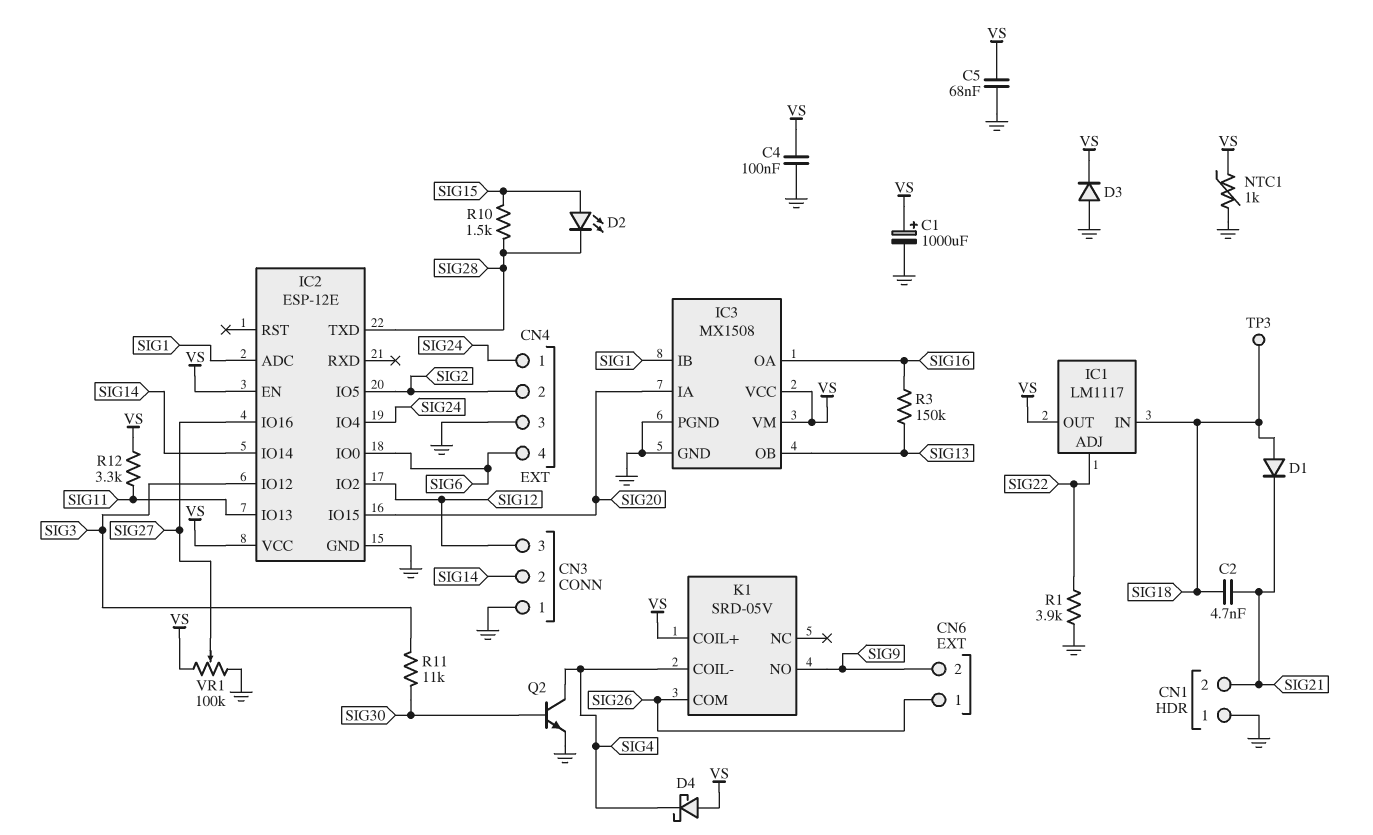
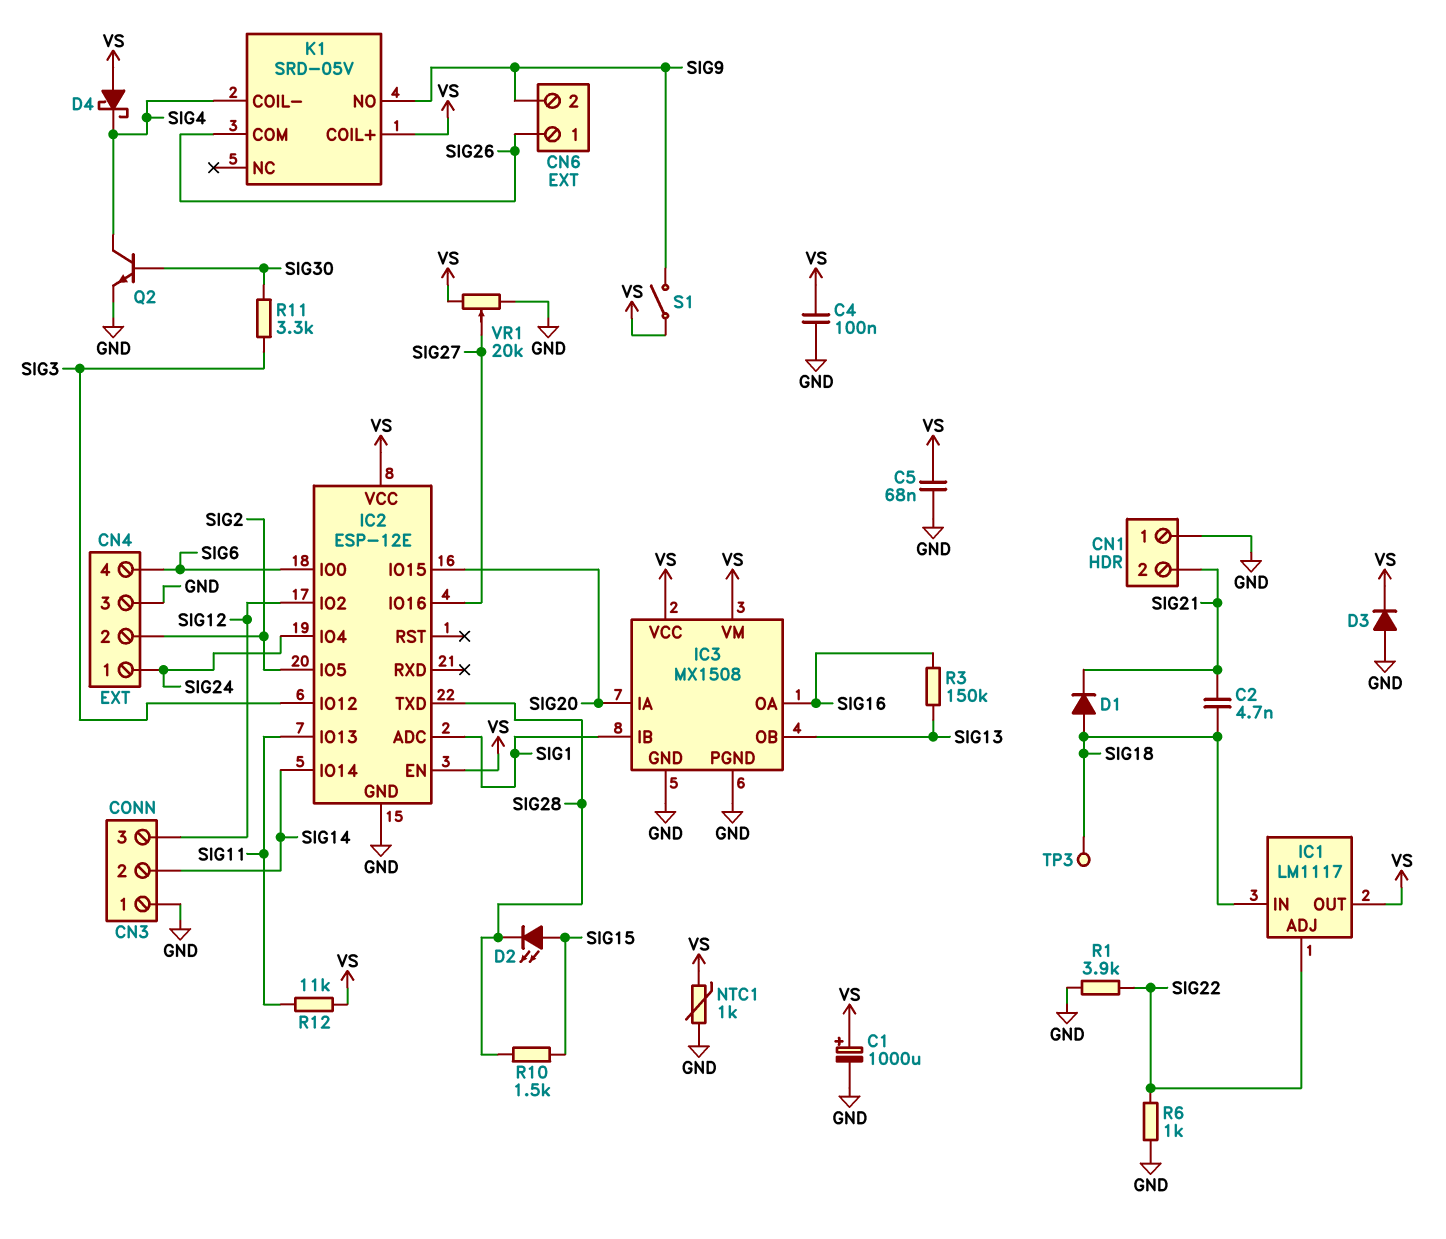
R6: none -> 1k (GND, SIG22)
R11: 11k (SIG3, SIG30) -> 3.3k (SIG3, SIG30)
R12: 3.3k (SIG11, VS) -> 11k (SIG11, VS)
S1: none -> switch (SIG9, VS)
VR1: 100k (GND, VS, wiper SIG27) -> 20k (GND, VS, wiper SIG27)

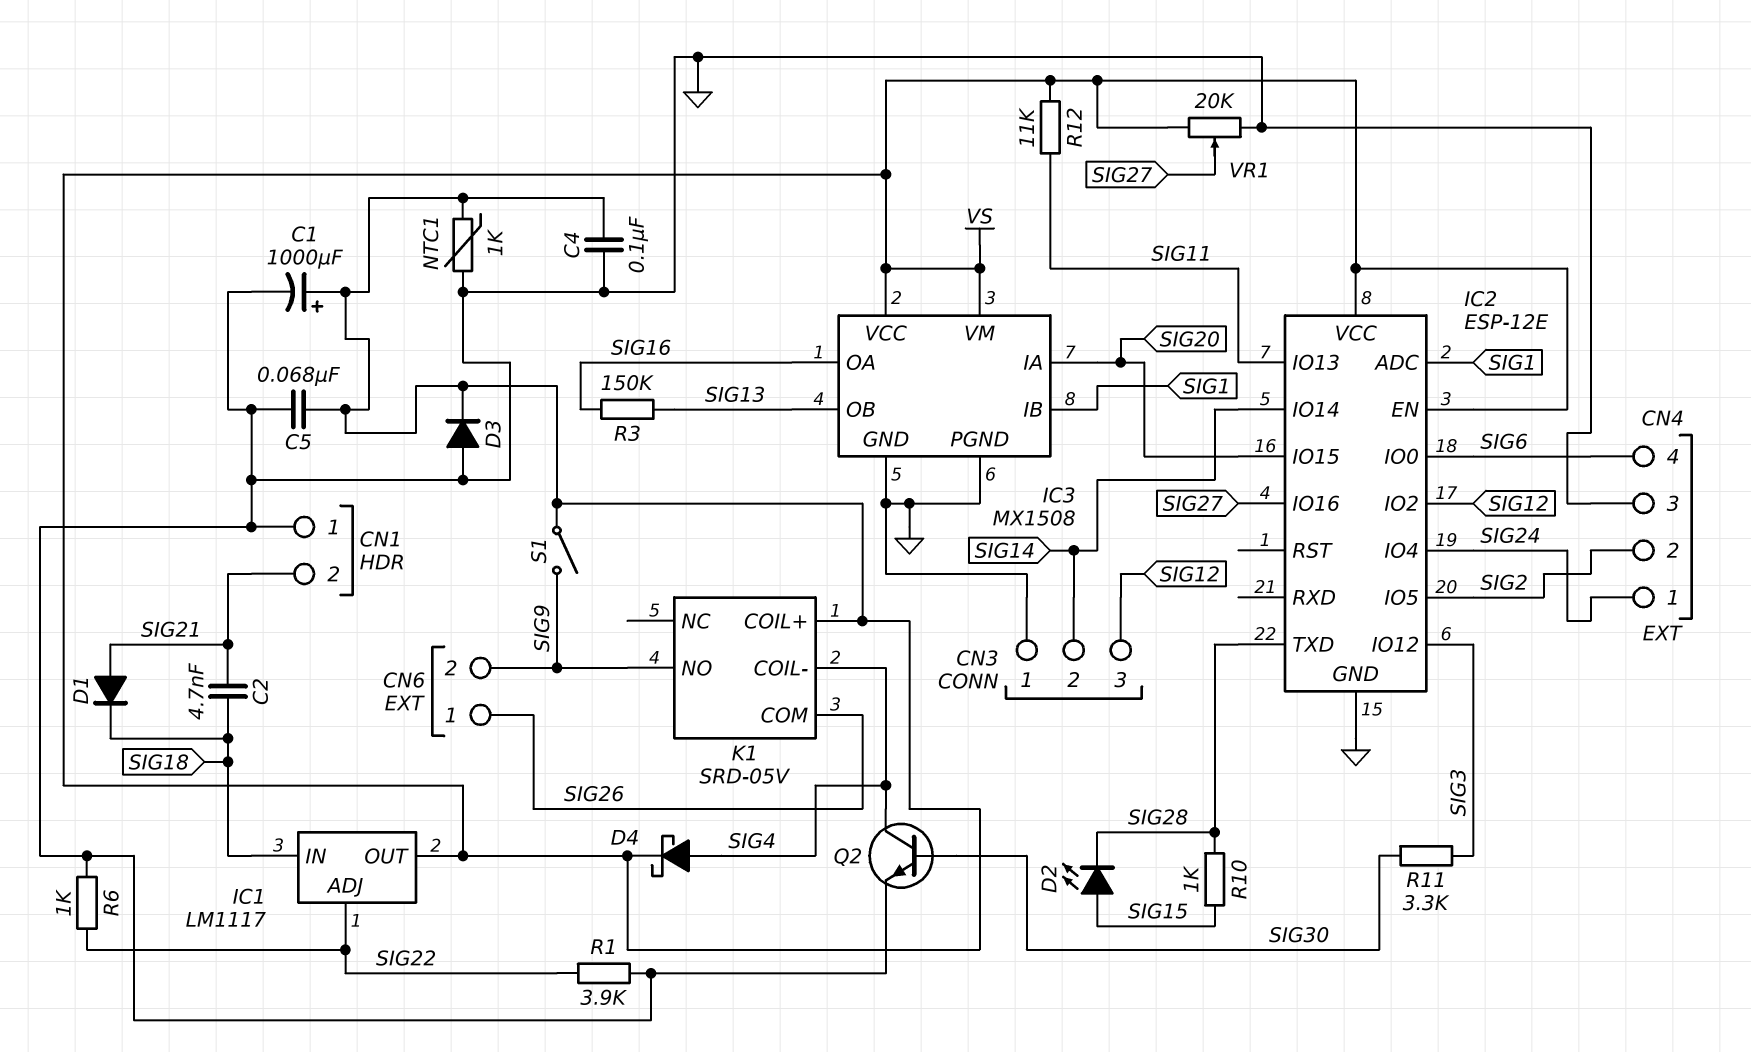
D1: diode (A SIG18, K SIG21) -> diode (A SIG21, K SIG18)
D4: schottky (A VS, K SIG4) -> schottky (A SIG4, K VS)
R10: 1.5k (SIG15, SIG28) -> 1k (SIG15, SIG28)
TP3: test point (SIG18) -> none

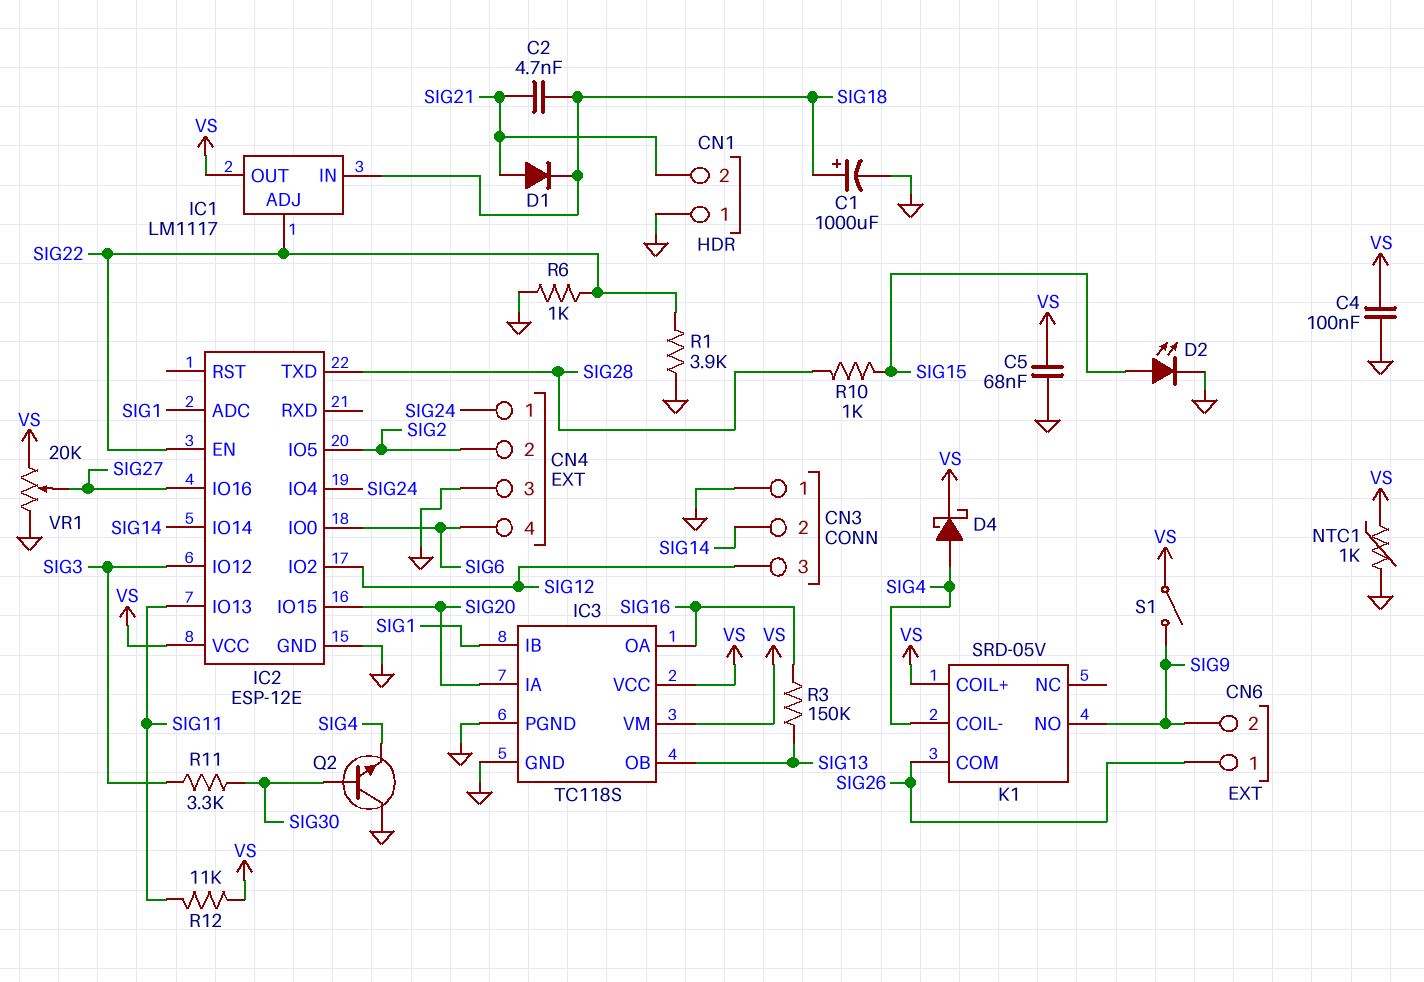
C1: 1000uF (plus VS, minus GND) -> 1000uF (plus SIG18, minus GND)
D2: LED (A SIG15, K SIG28) -> LED (A SIG15, K GND)
D3: diode (A GND, K VS) -> none
IC2 pin EN: VS -> SIG22
IC3: MX1508 -> TC118S
Q2: NPN (B SIG30, C SIG4, E GND) -> NPN (B SIG30, C GND, E SIG4)

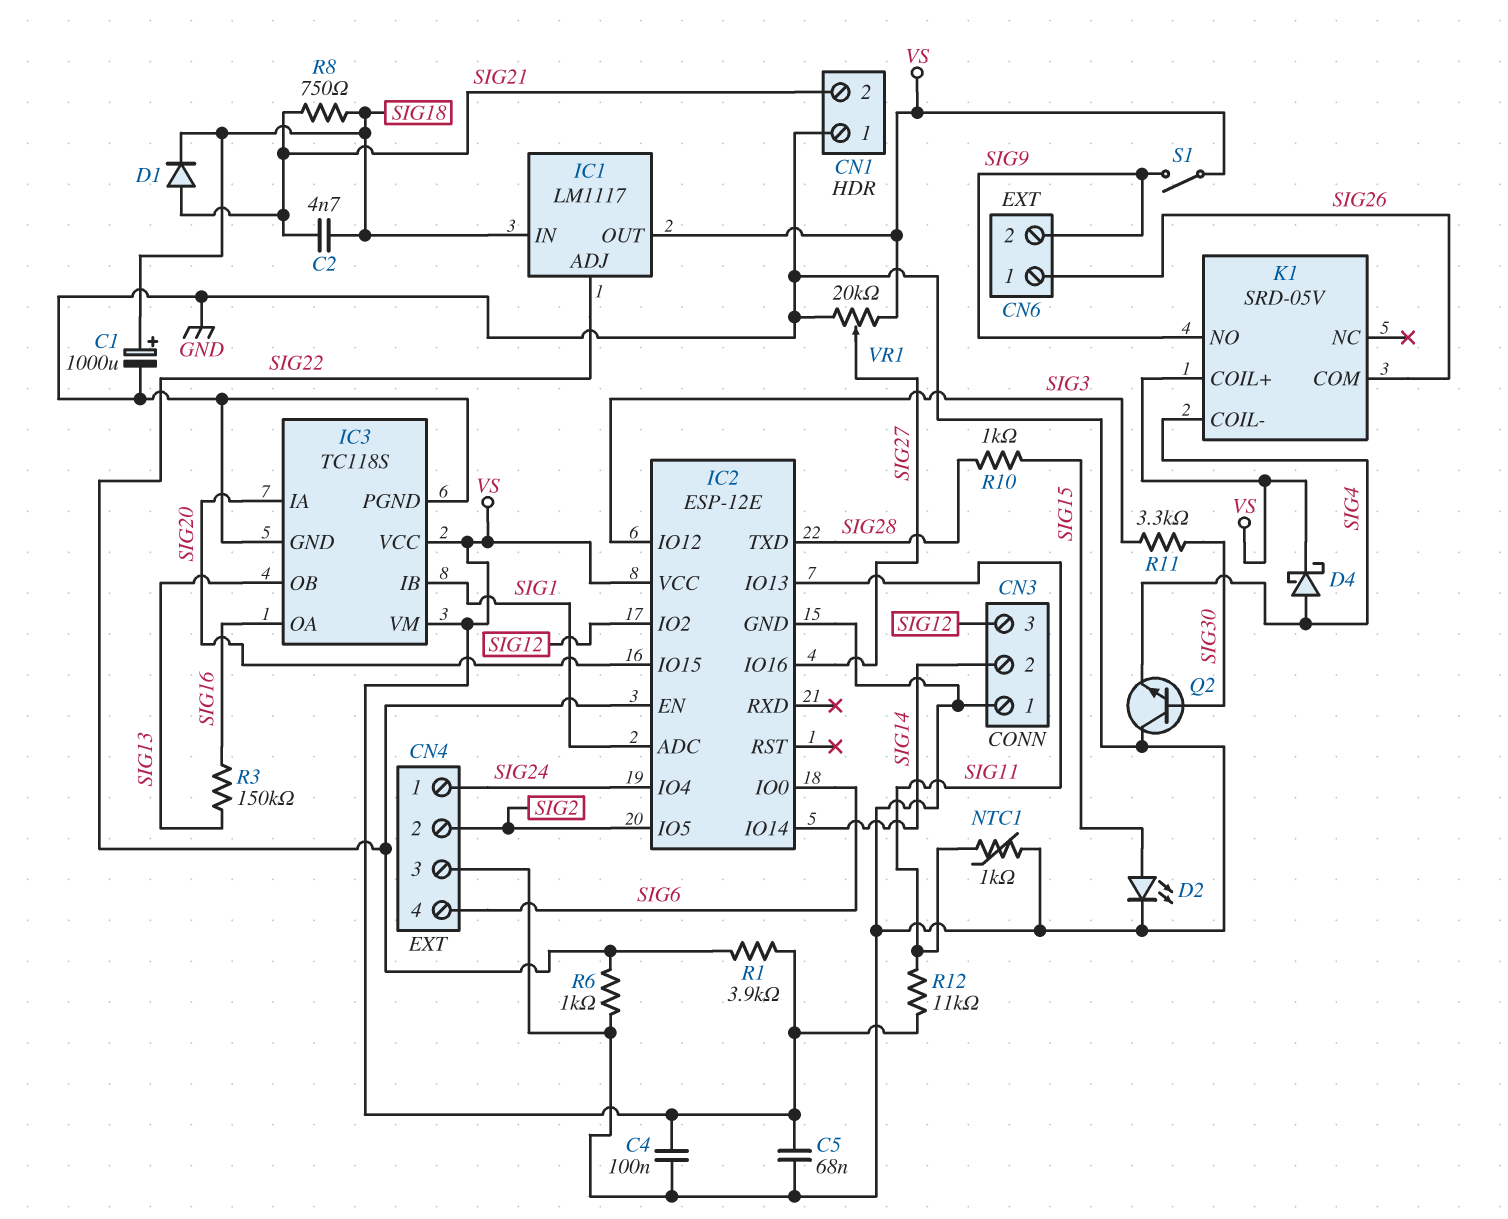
NTC1: 1k (GND, VS) -> 1k (GND, SIG11)
R1: 3.9k (GND, SIG22) -> 3.9k (SIG22, VS)
R8: none -> 750 (SIG18, SIG21)

